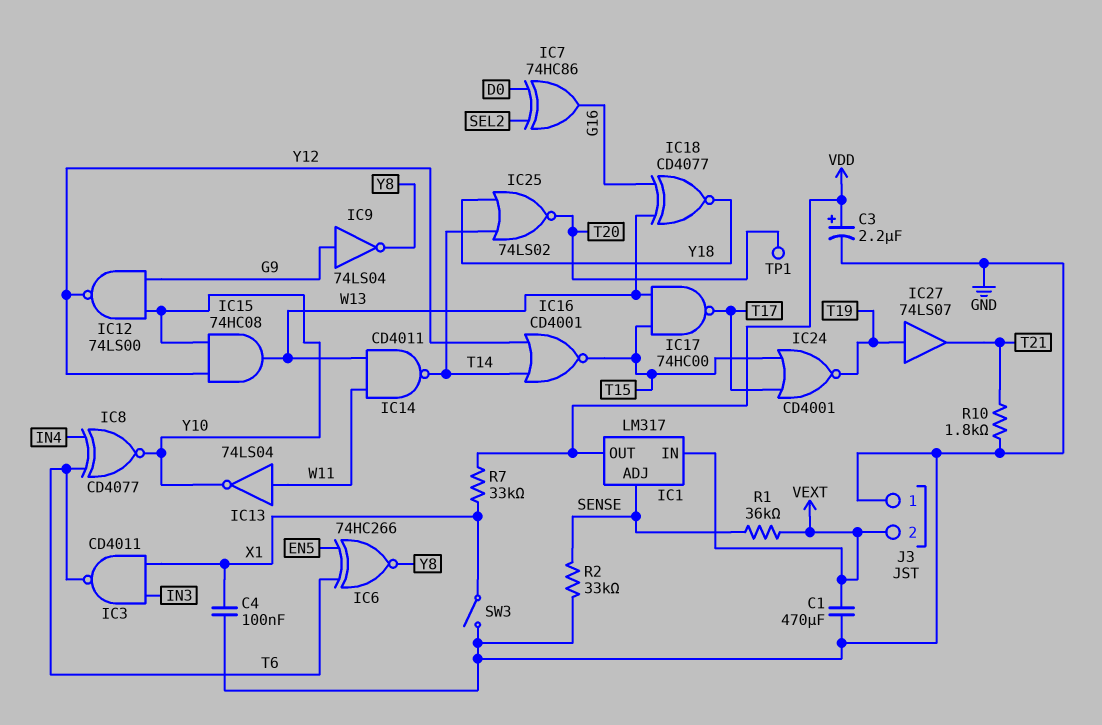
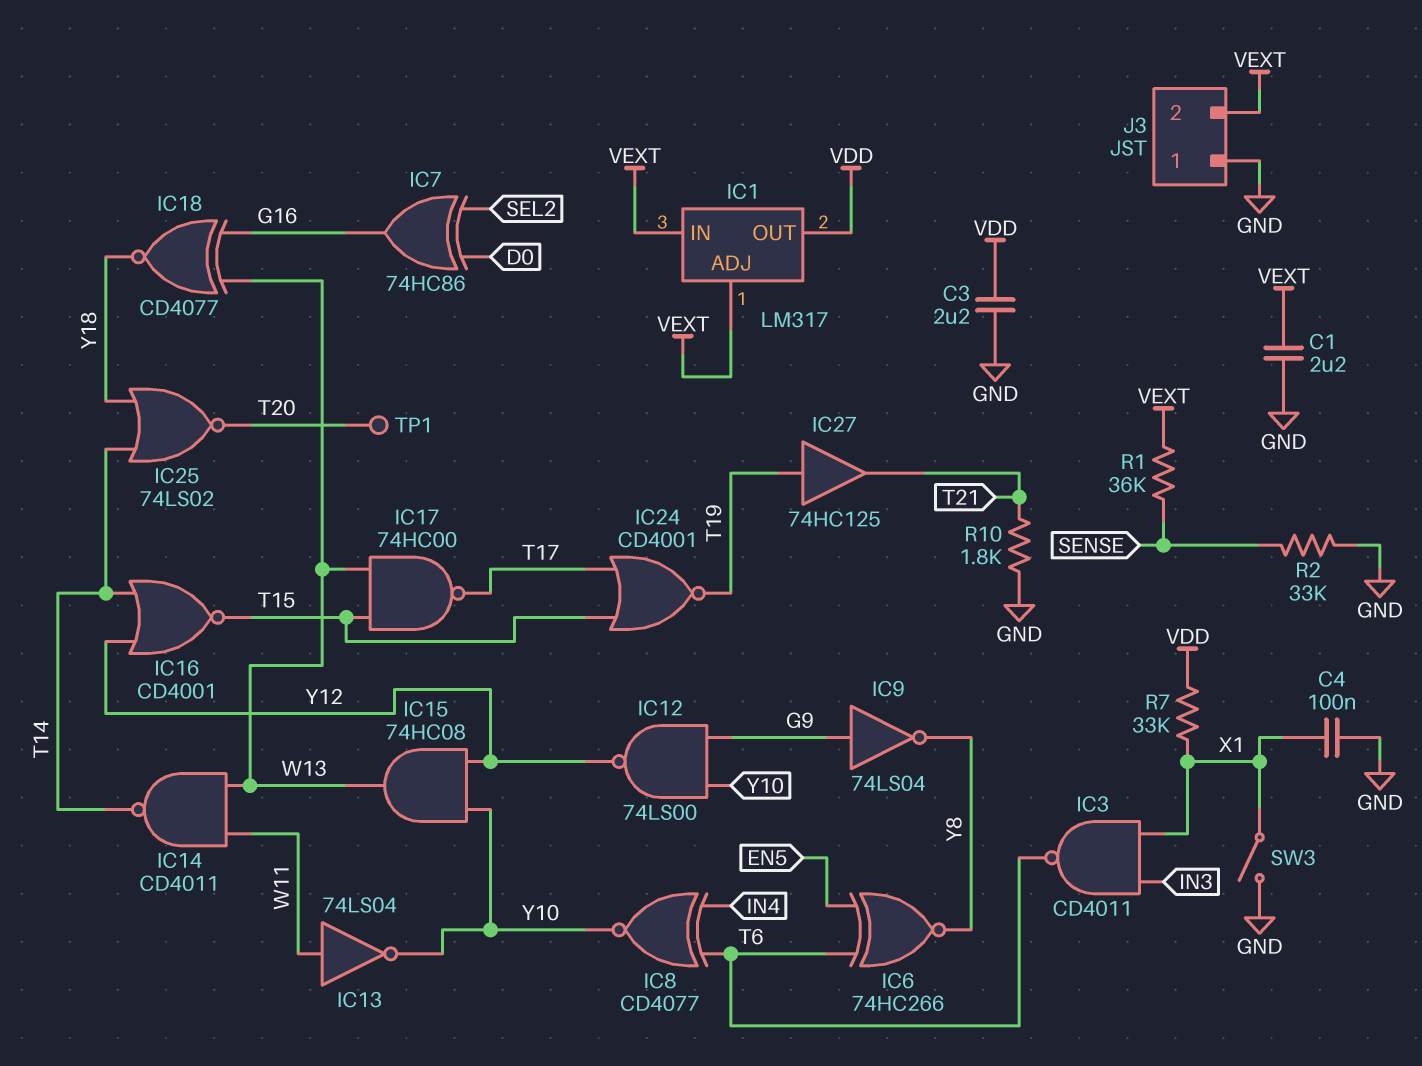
C1: 470uF (GND, VEXT) -> 2.2uF (GND, VEXT)
C3: 2.2uF (plus VDD, minus GND) -> 2.2uF (GND, VDD)
IC1 pin ADJ: SENSE -> VEXT
IC27: buffer 74LS07 (in T19, out T21) -> buffer 74HC125 (in T19, out T21)

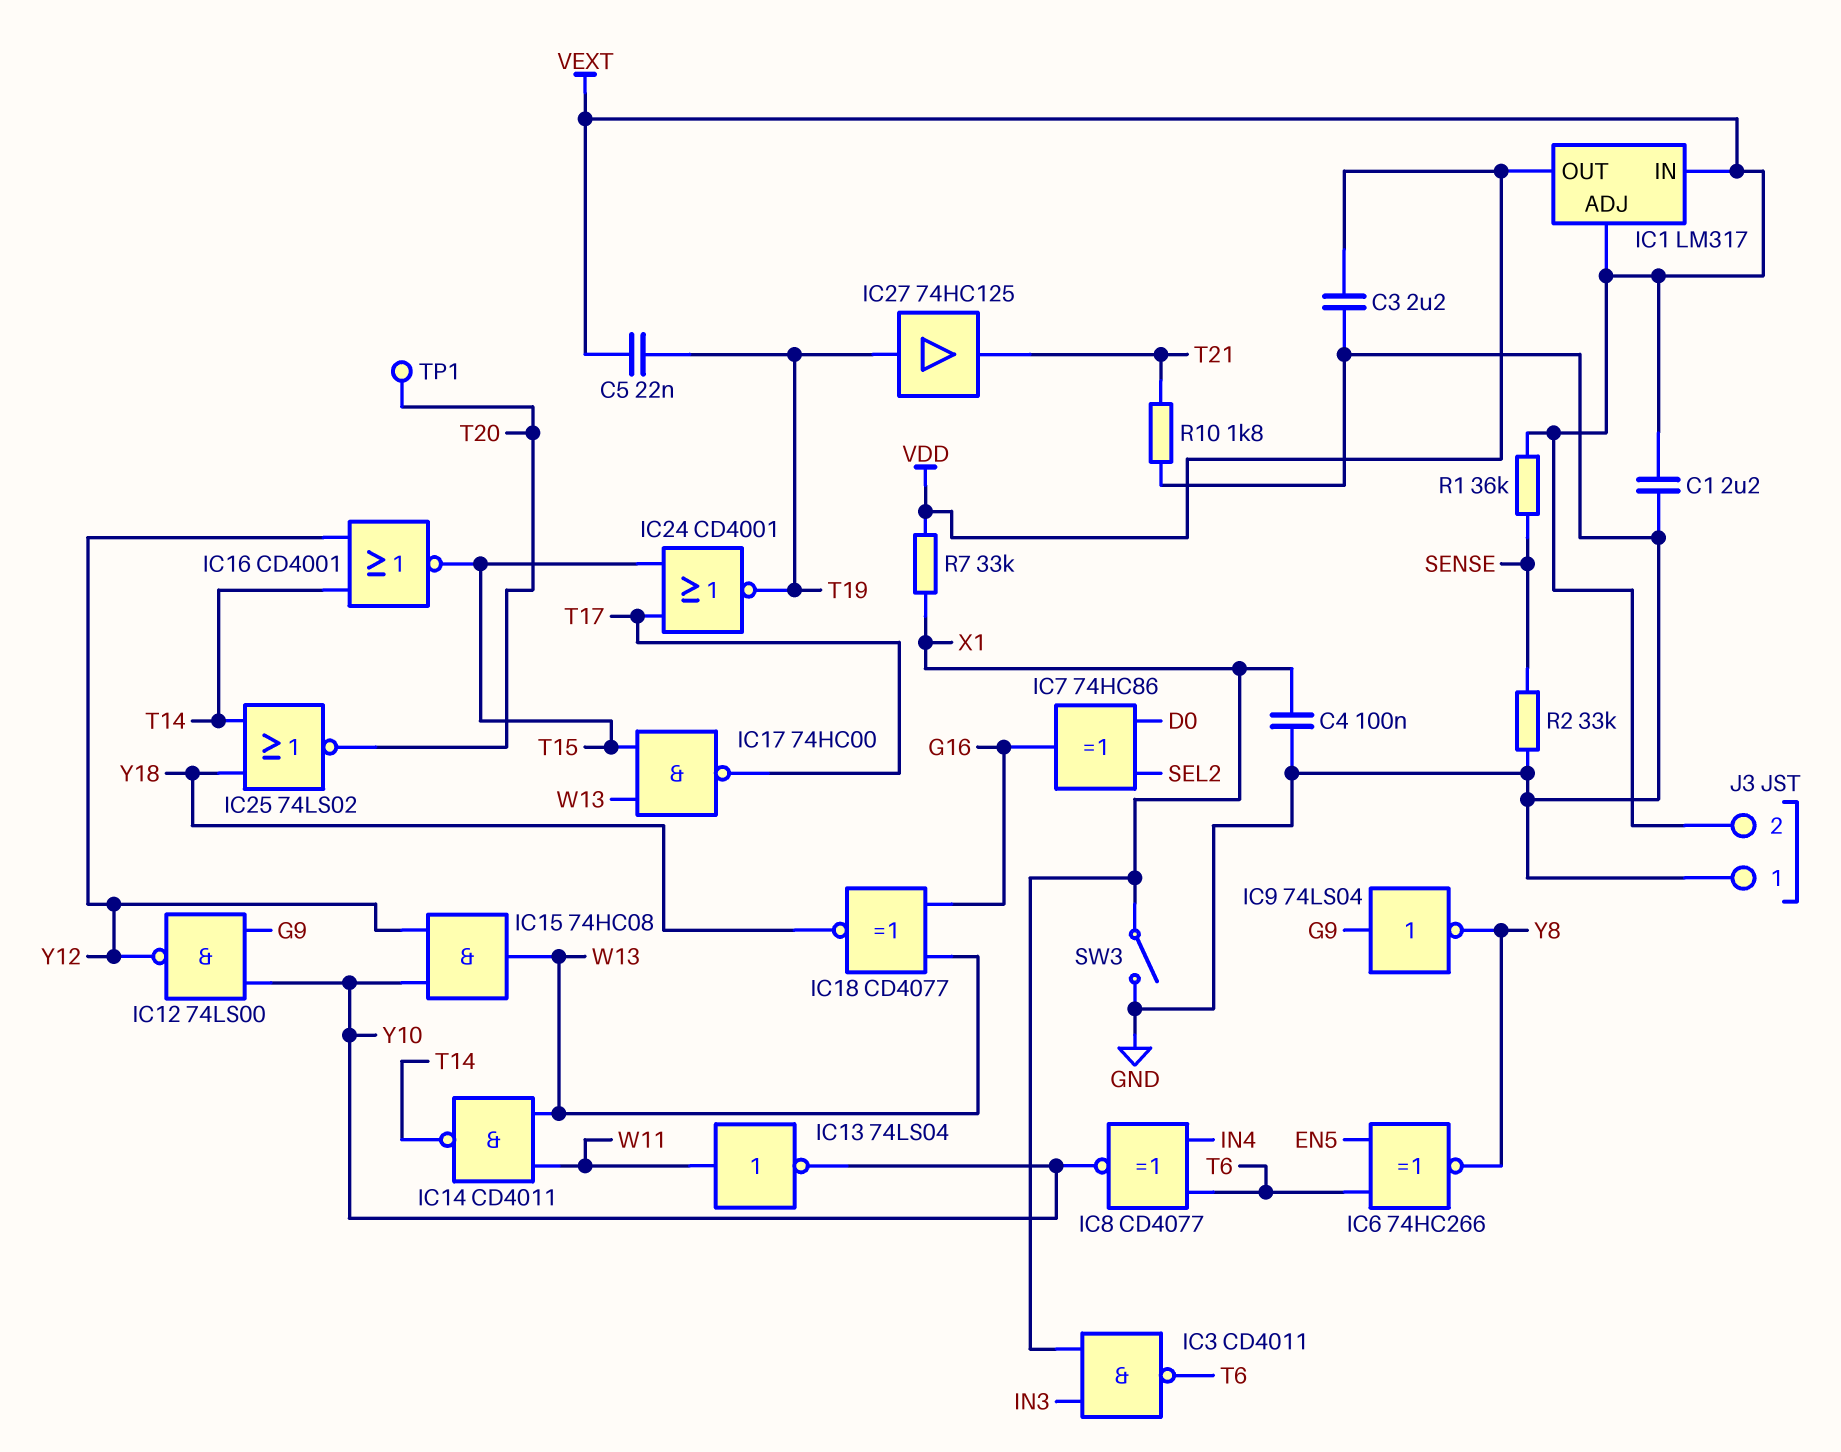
C5: none -> 22nF (T19, VEXT)

